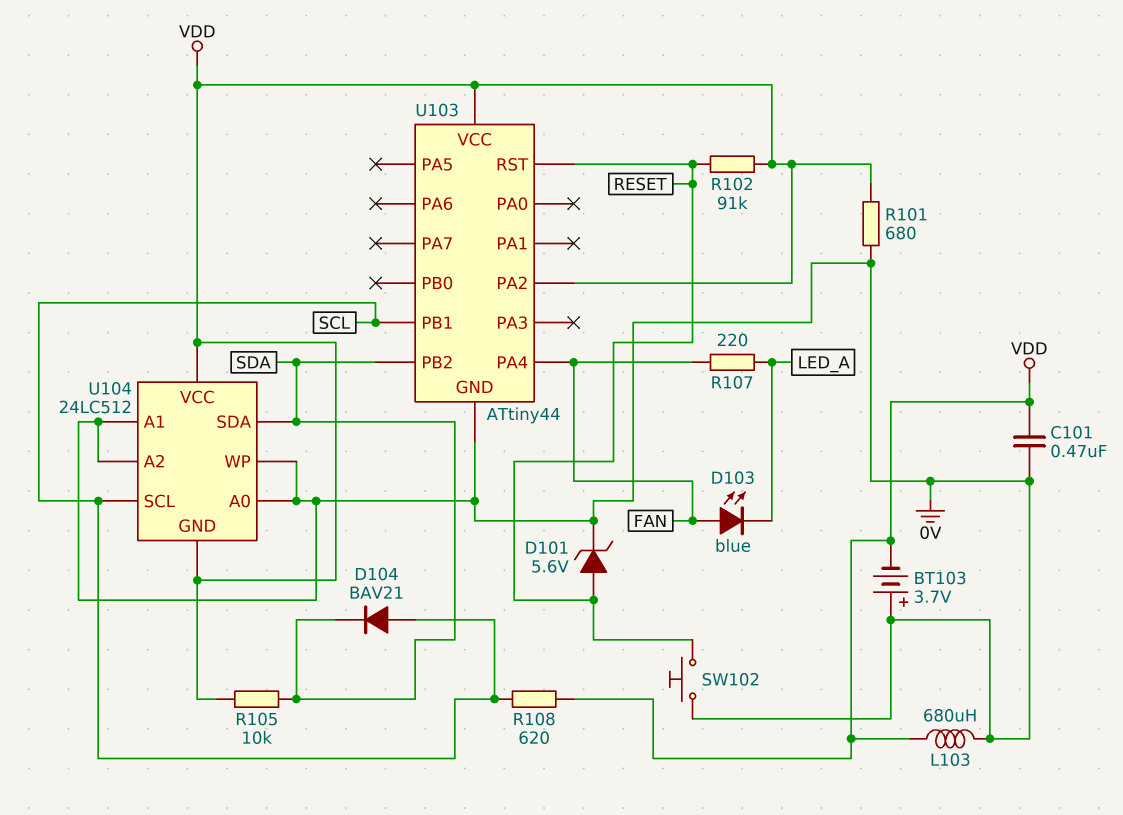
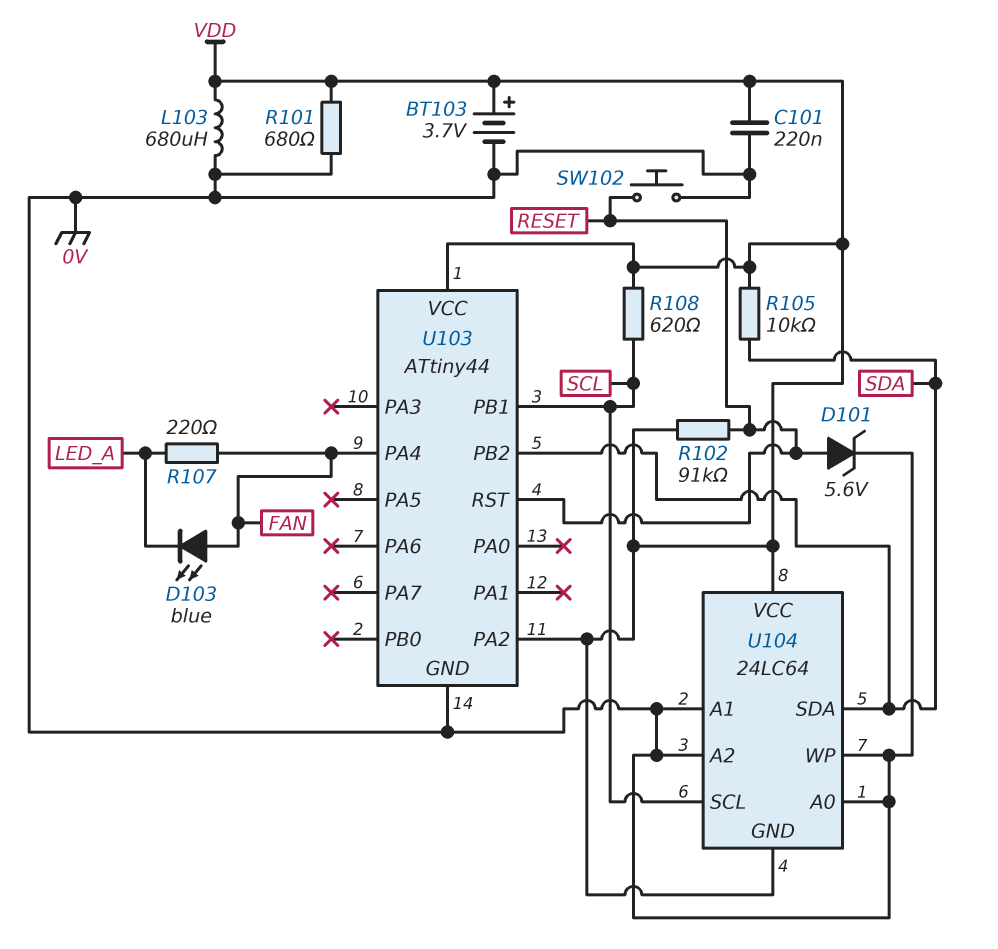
BT103: 3.7V (plus 0V, minus VDD) -> 3.7V (plus VDD, minus 0V)
C101: 470nF (0V, VDD) -> 220nF (0V, VDD)
D104: diode BAV21 (A SCL, K SDA) -> none
U104: 24LC512 -> 24LC64

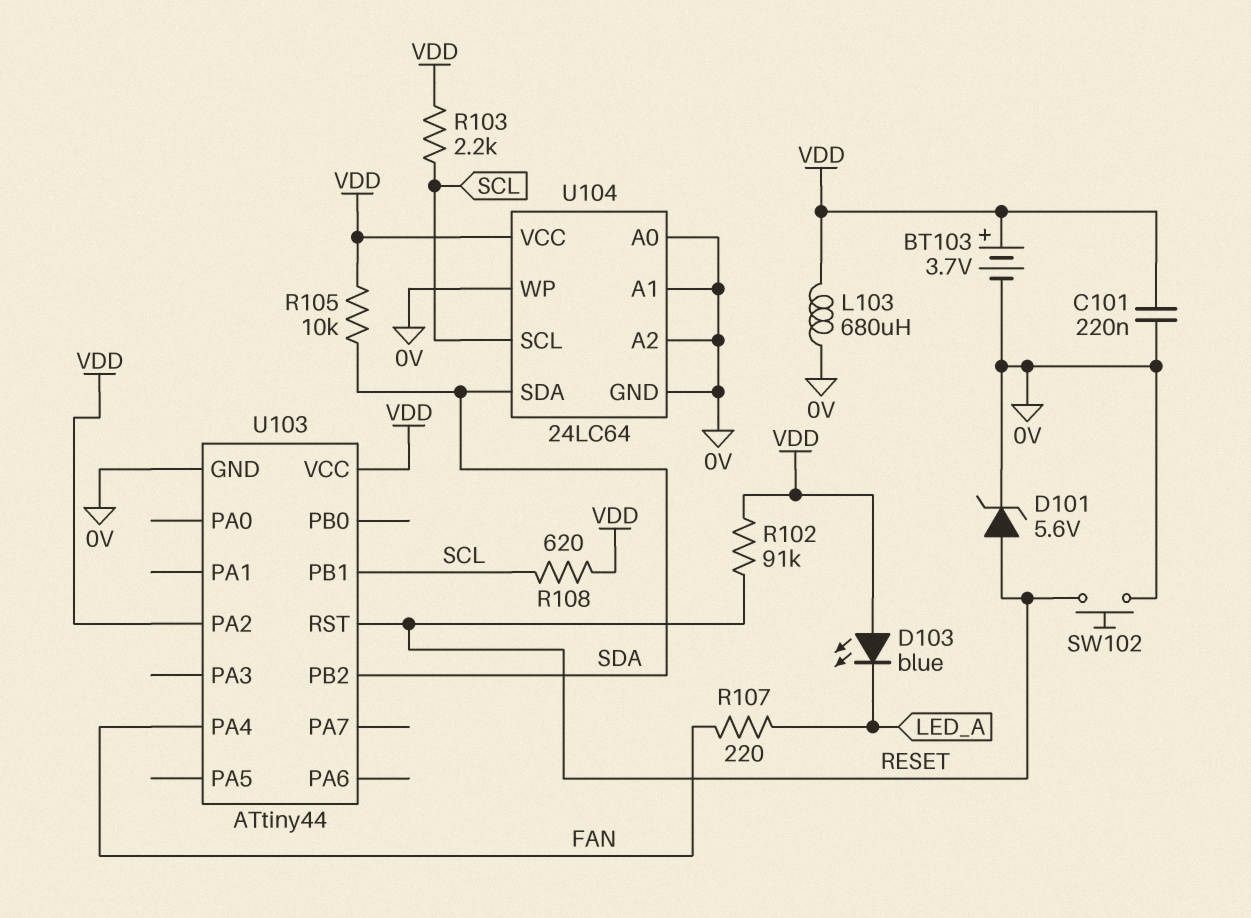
D103: LED blue (A FAN, K LED_A) -> LED blue (A VDD, K LED_A)
R101: 680 (0V, VDD) -> none
R103: none -> 2.2k (SCL, VDD)
U104 pin GND: VDD -> 0V

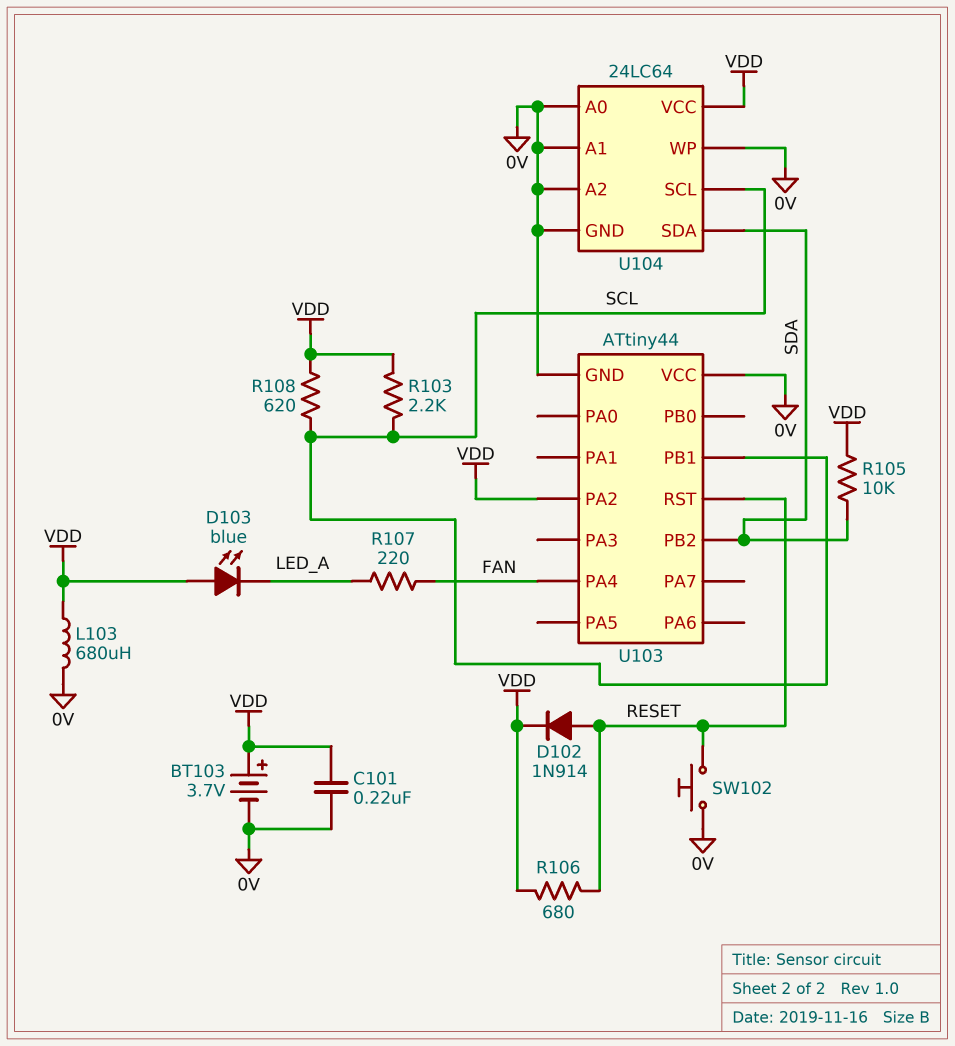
D101: zener 5.6V (A RESET, K 0V) -> none
D102: none -> diode 1N914 (A RESET, K VDD)
R102: 91k (RESET, VDD) -> none
R106: none -> 680 (RESET, VDD)
U103 pin VCC: VDD -> 0V

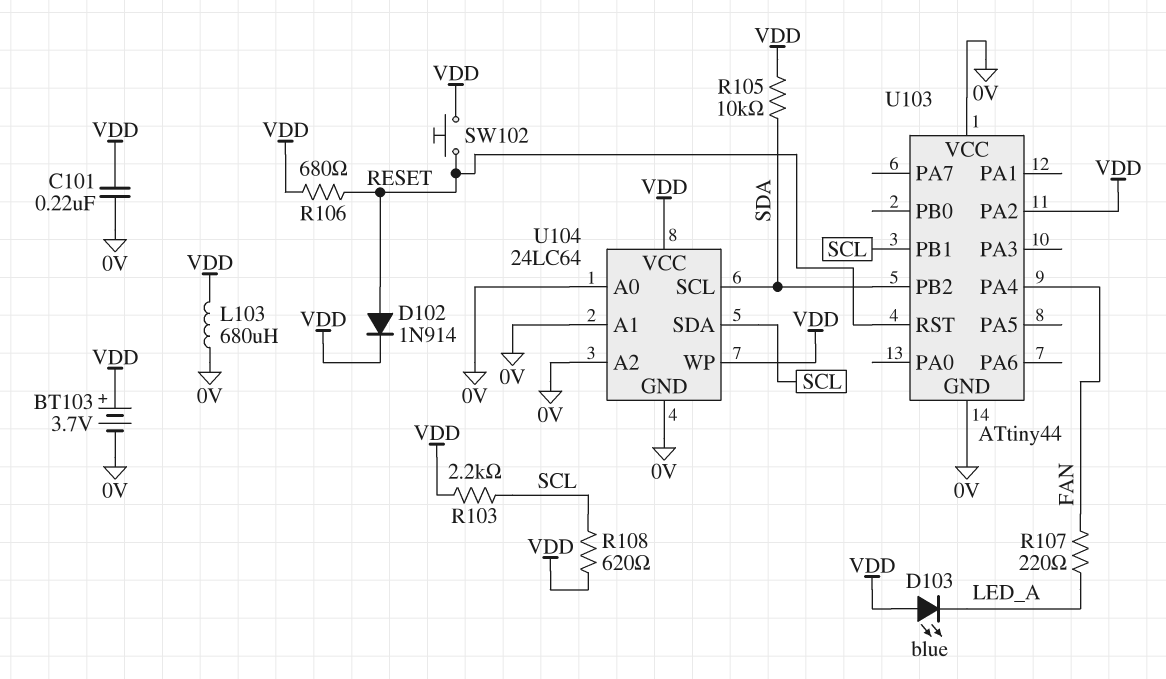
SW102: button (0V, RESET) -> button (RESET, VDD)
U104 pin SCL: SCL -> SDA
U104 pin SDA: SDA -> SCL
U104 pin WP: 0V -> VDD

